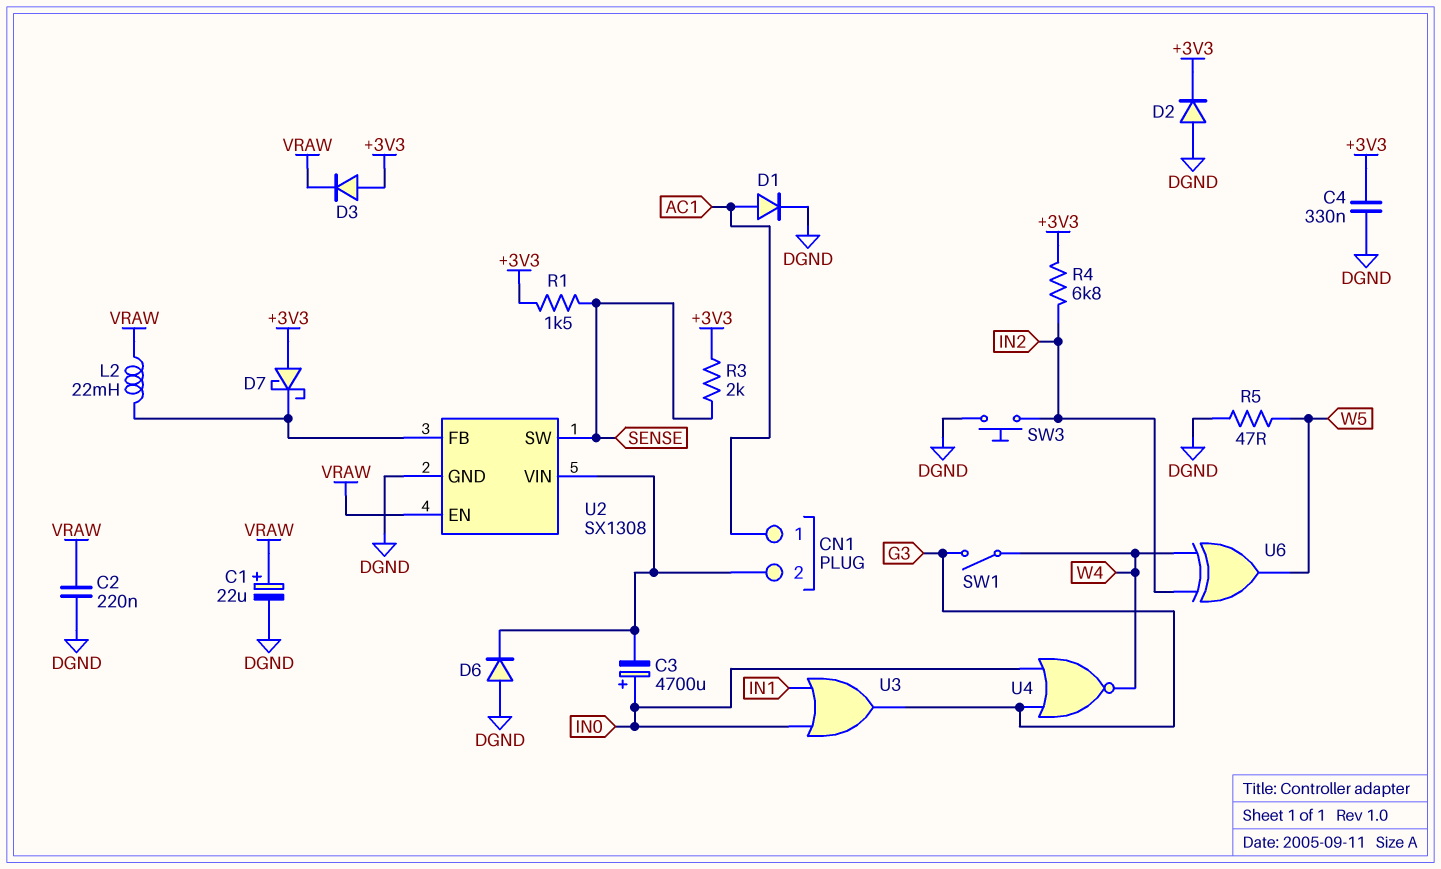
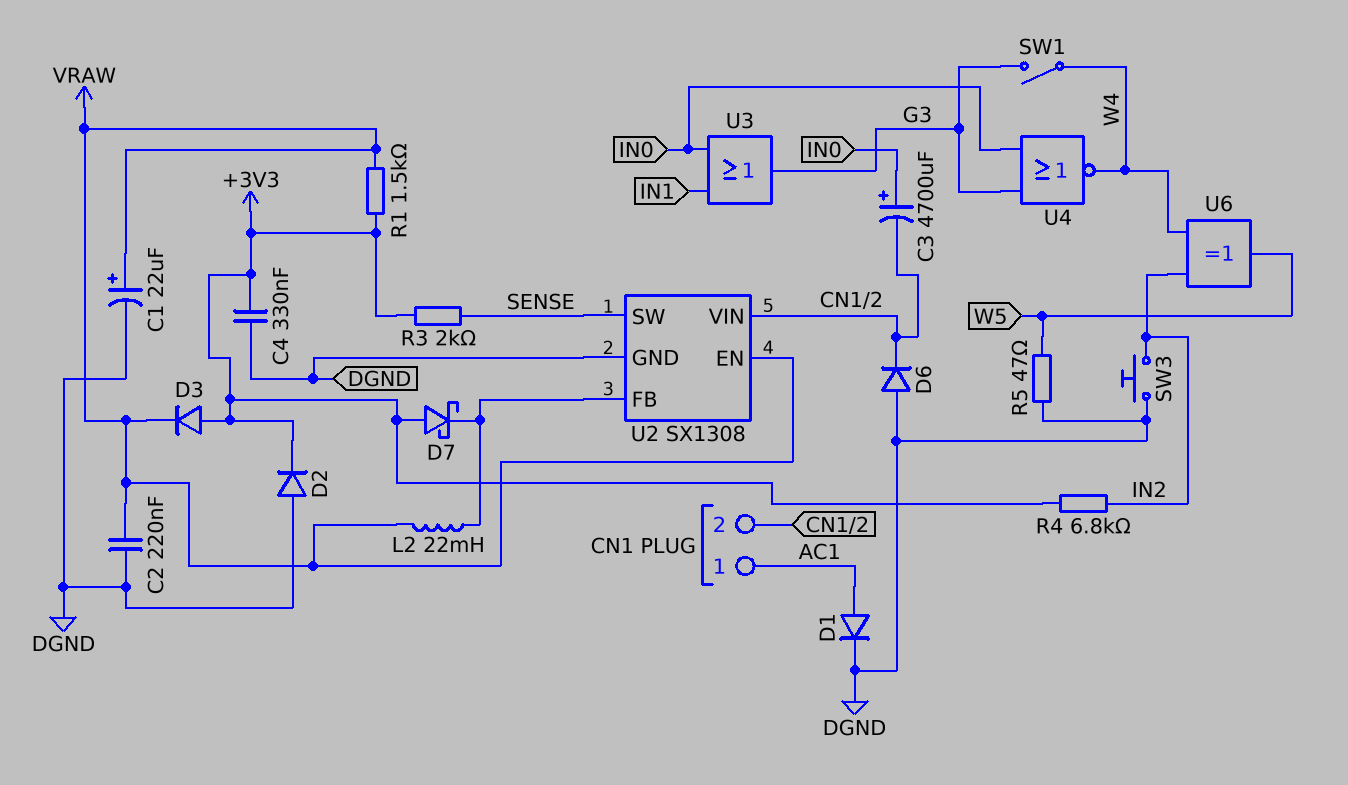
R1: 1.5k (+3V3, SENSE) -> 1.5k (+3V3, VRAW)

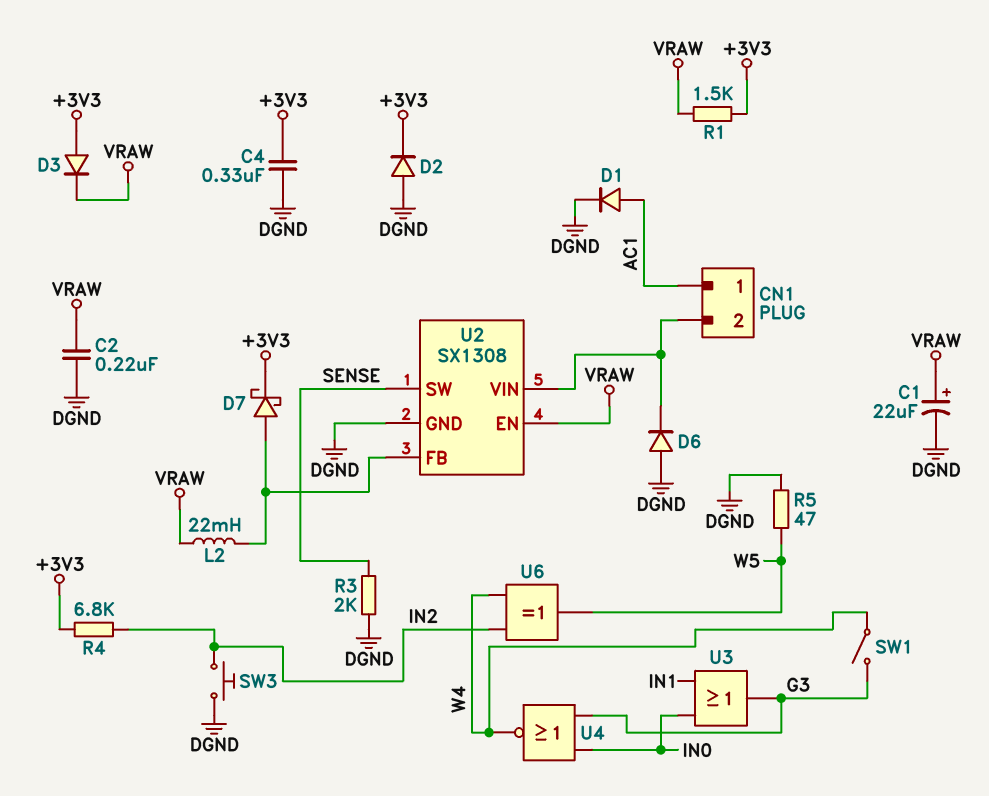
C3: 4700uF (plus IN0, minus CN1/2) -> none
D7: schottky (A +3V3, K U2/FB) -> schottky (A U2/FB, K +3V3)
R3: 2k (+3V3, SENSE) -> 2k (DGND, SENSE)

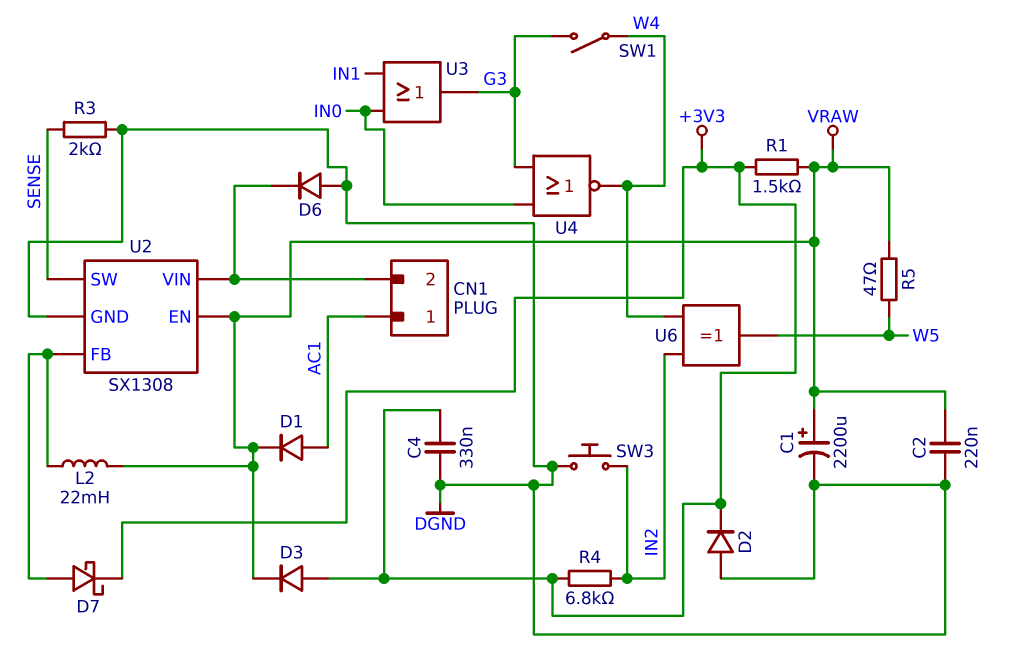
C1: 22uF (plus VRAW, minus DGND) -> 2200uF (plus VRAW, minus DGND)
D1: diode (A AC1, K DGND) -> diode (A AC1, K VRAW)
R5: 47 (DGND, W5) -> 47 (VRAW, W5)

